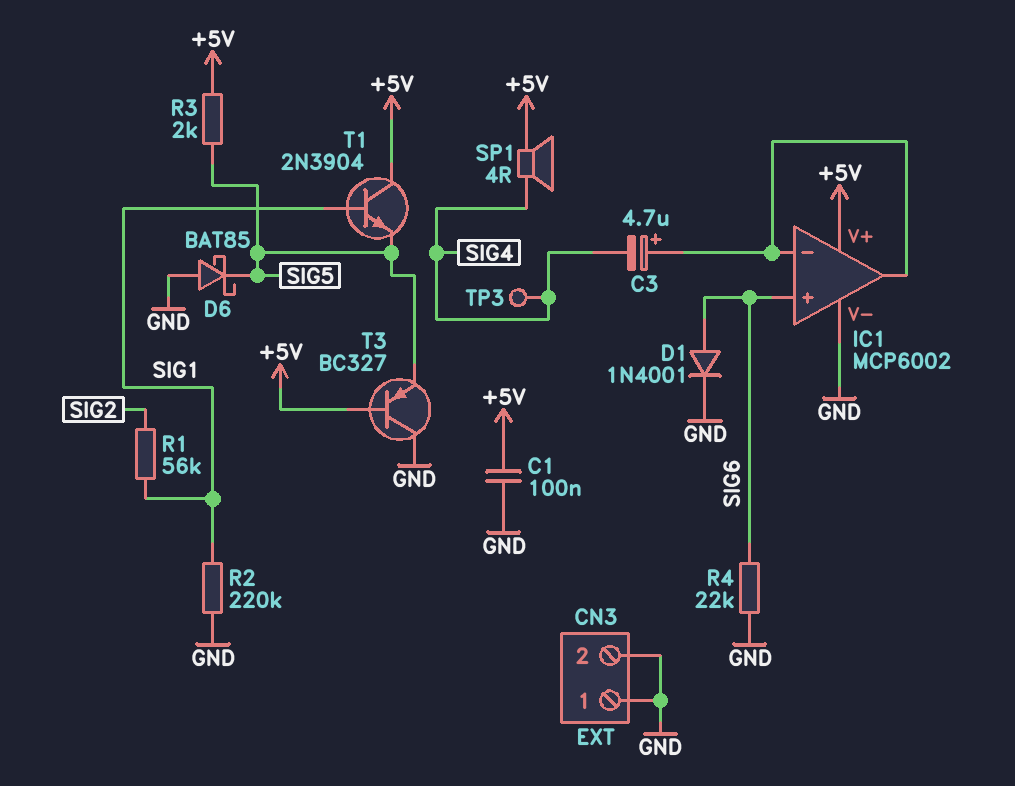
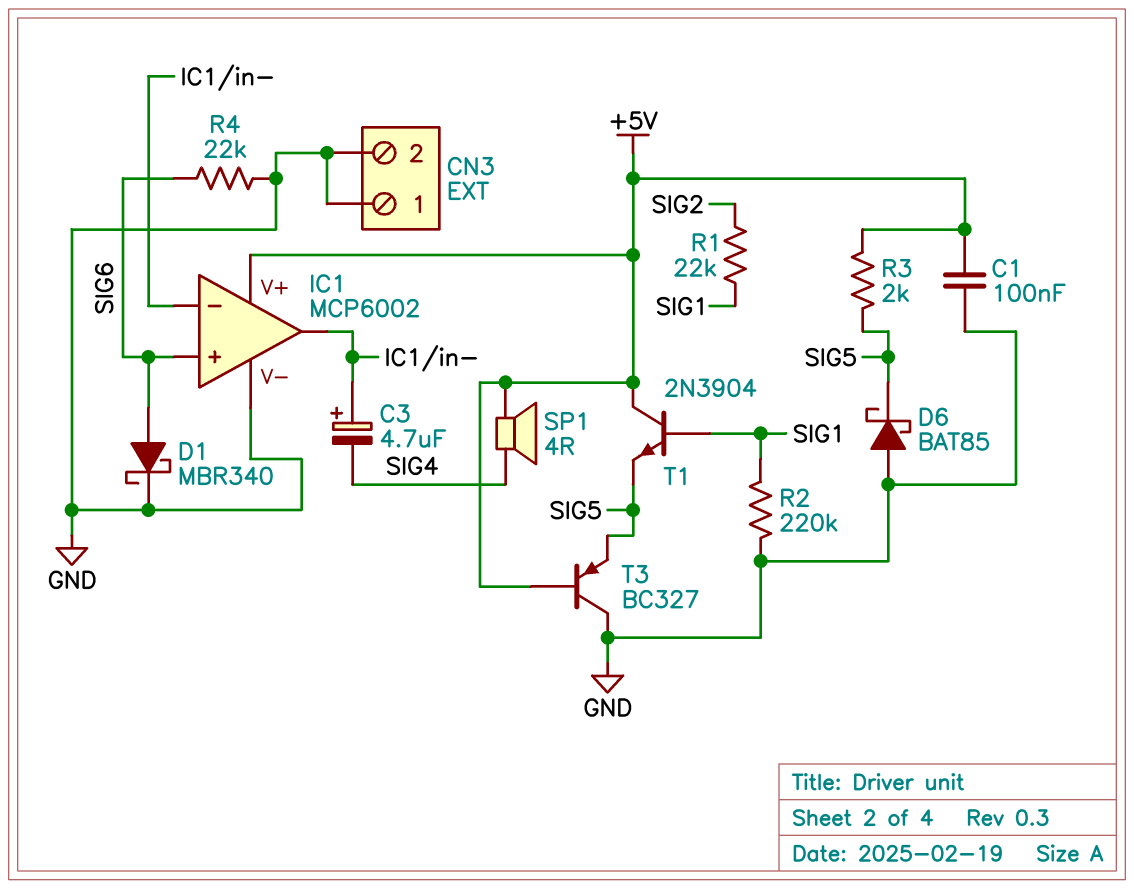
D1: diode 1N4001 (A SIG6, K GND) -> schottky MBR340 (A SIG6, K GND)
R1: 56k (SIG1, SIG2) -> 22k (SIG1, SIG2)
TP3: test point (SIG4) -> none

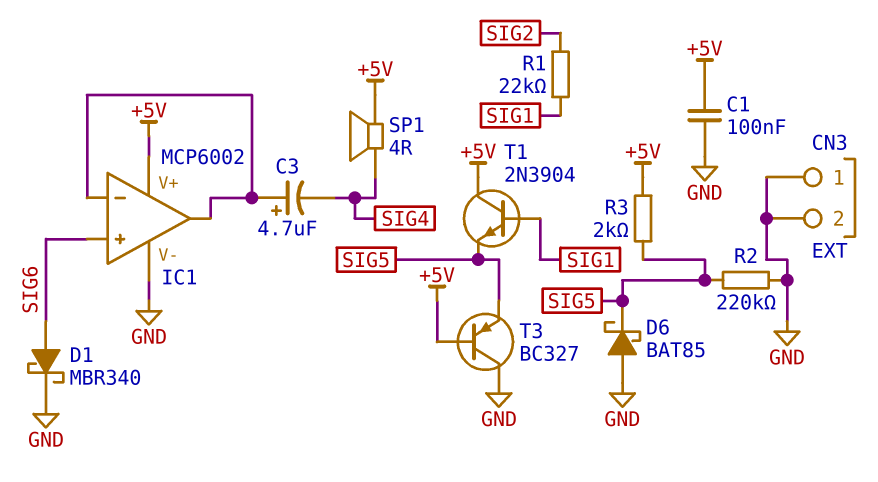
R2: 220k (GND, SIG1) -> 220k (GND, SIG5)
R4: 22k (GND, SIG6) -> none

